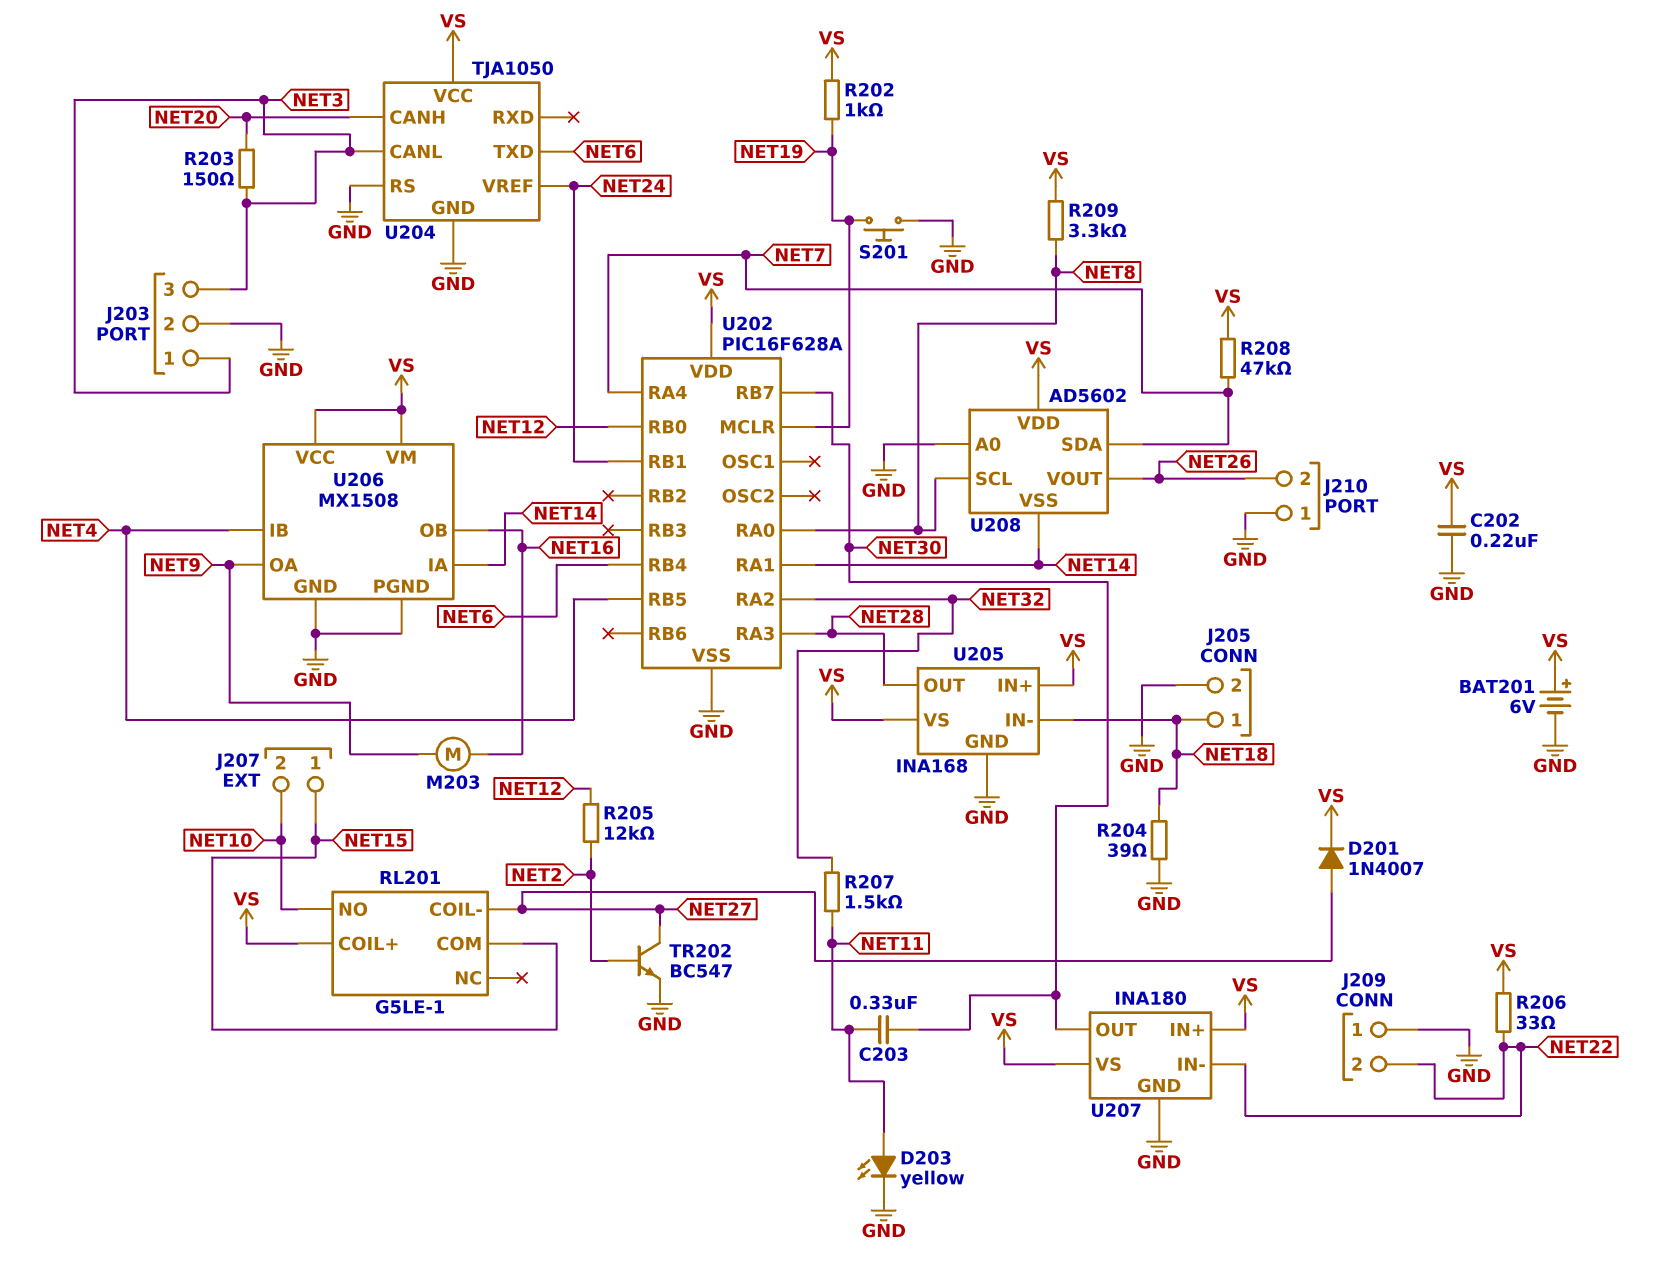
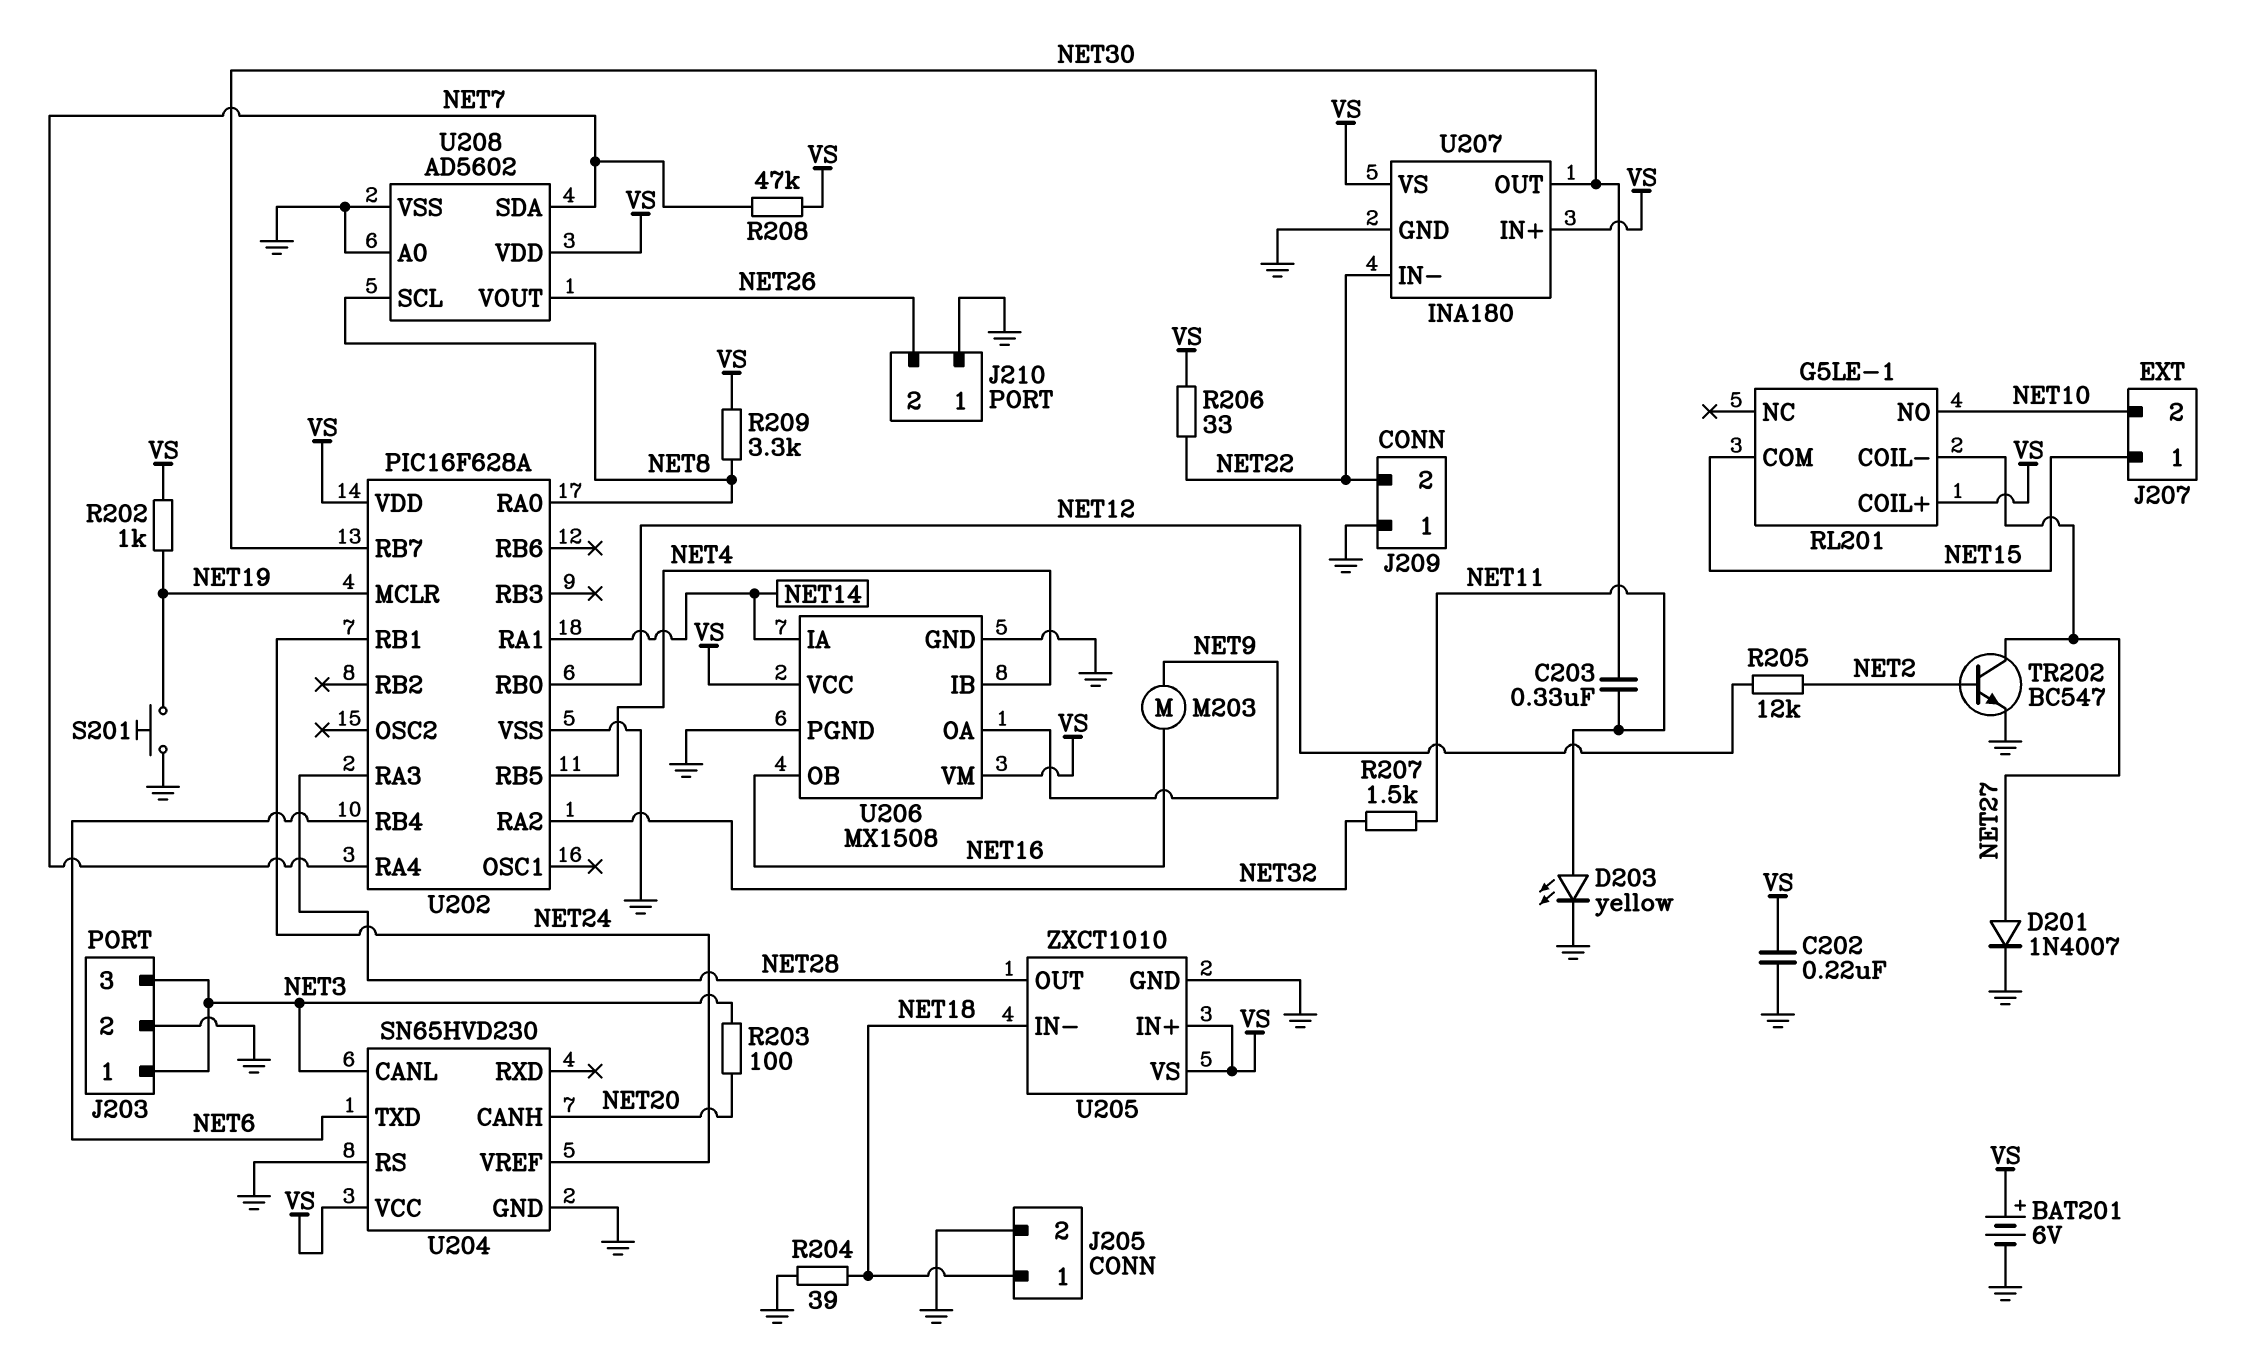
D201: diode 1N4007 (A NET27, K VS) -> diode 1N4007 (A NET27, K GND)
R203: 150 (NET3, NET20) -> 100 (NET3, NET20)
U204: TJA1050 -> SN65HVD230
U205: INA168 -> ZXCT1010
U208 pin VSS: NET14 -> GND

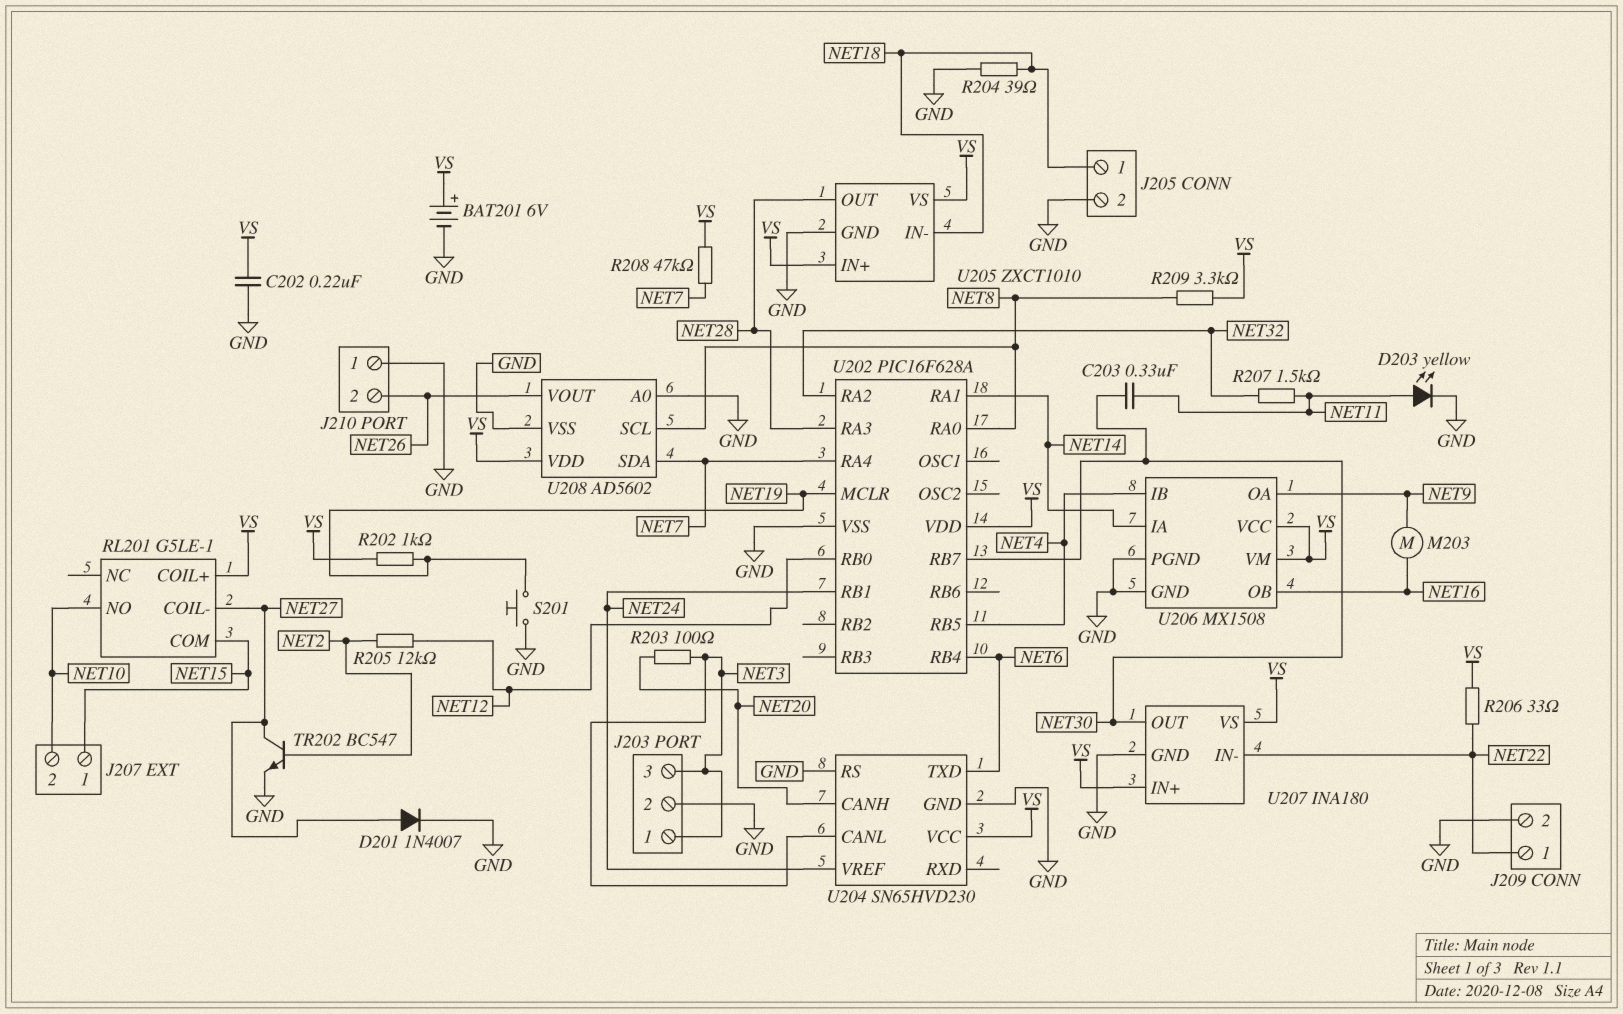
J209 pin 1: GND -> NET22
J209 pin 2: NET22 -> GND

